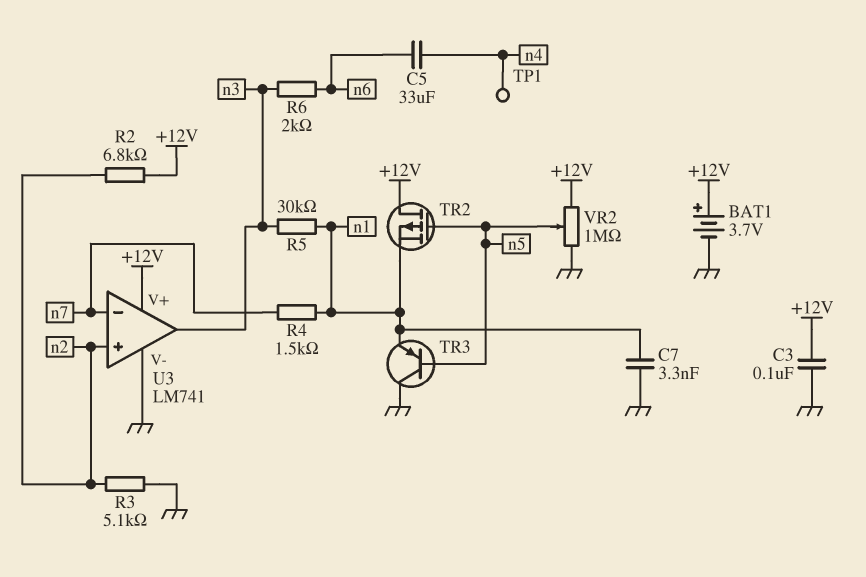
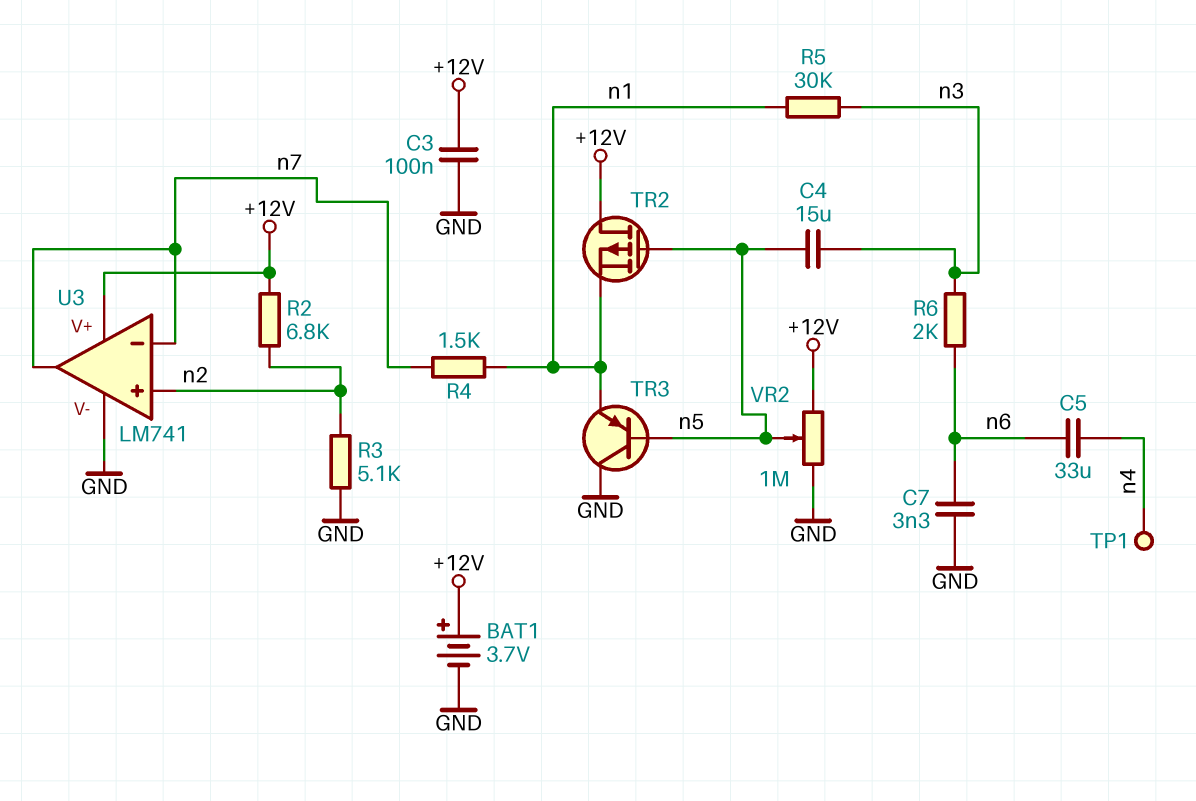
C4: none -> 15uF (n3, n5)
C7: 3.3nF (GND, n1) -> 3.3nF (GND, n6)
U3 pin out: n3 -> n7

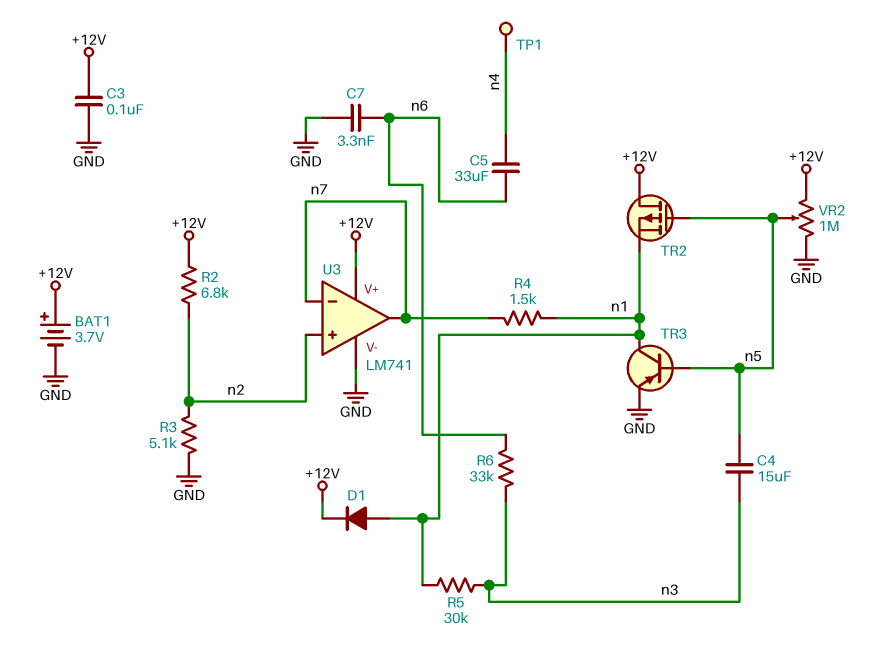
D1: none -> diode (A n1, K +12V)
R6: 2k (n3, n6) -> 33k (n3, n6)
TR3: PNP (B n5, C GND, E n1) -> PNP (B n5, C n1, E GND)

